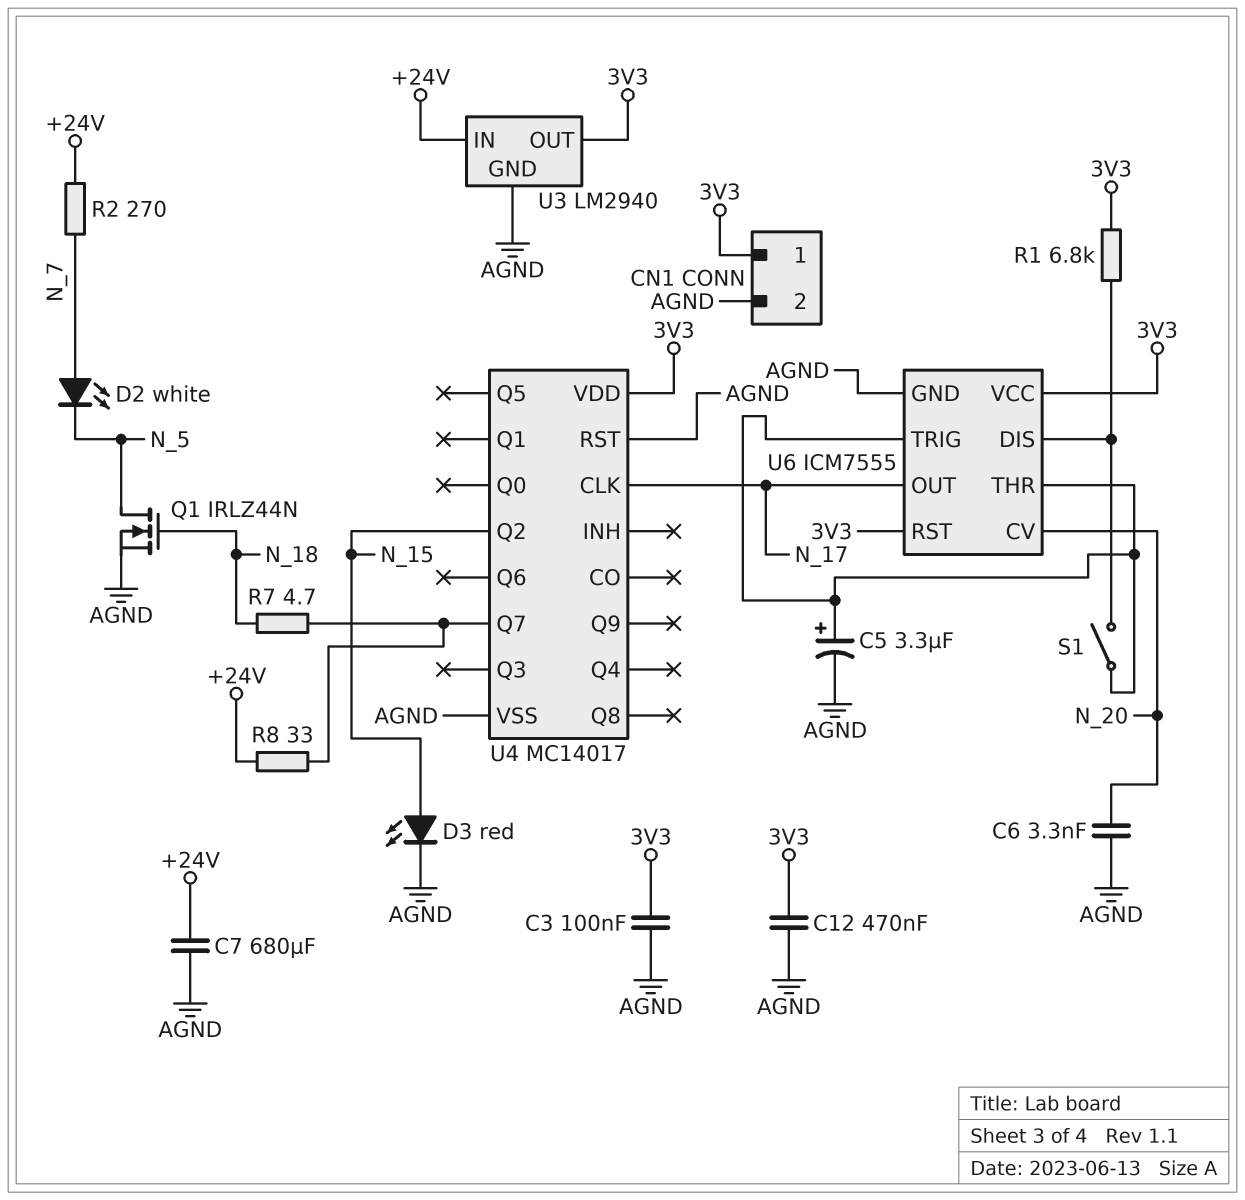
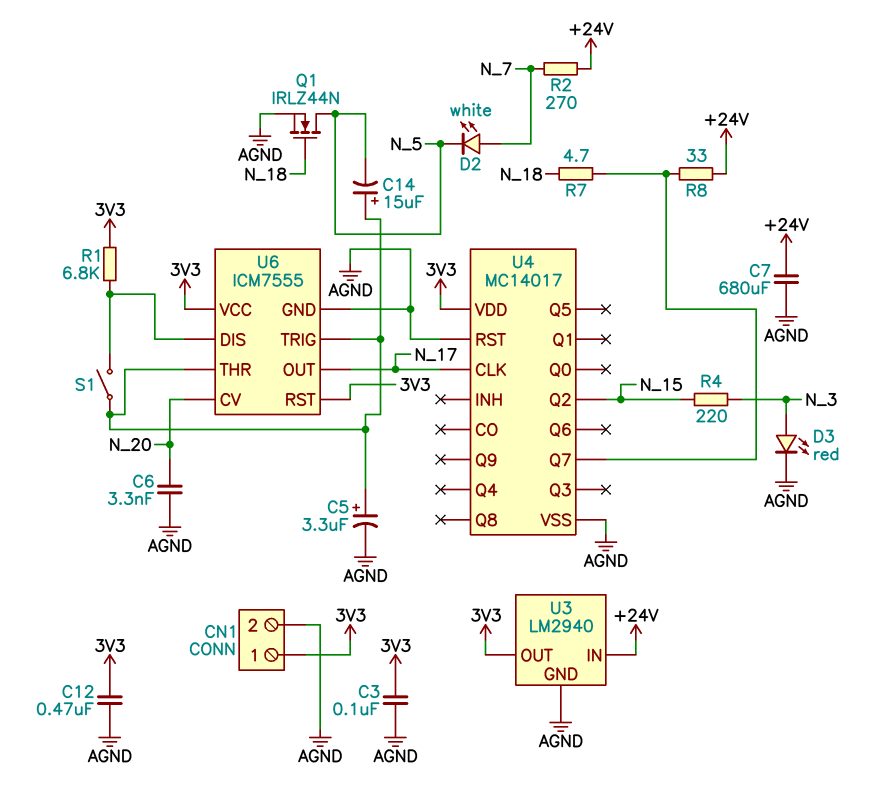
C14: none -> 15uF (plus U6/THR, minus N_5)
D3: LED red (A N_15, K AGND) -> LED red (A N_3, K AGND)
R4: none -> 220 (N_3, N_15)

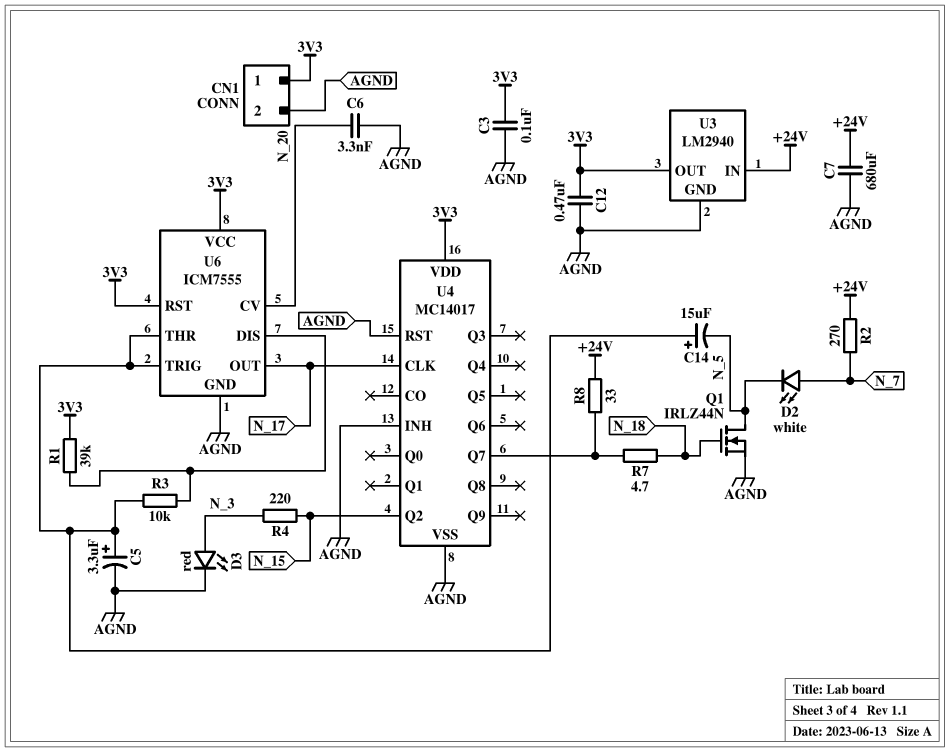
R1: 6.8k (3V3, U6/DIS) -> 39k (3V3, U6/DIS)
R3: none -> 10k (U6/DIS, U6/THR)
S1: switch (U6/DIS, U6/THR) -> none
U4 pin INH: none -> AGND

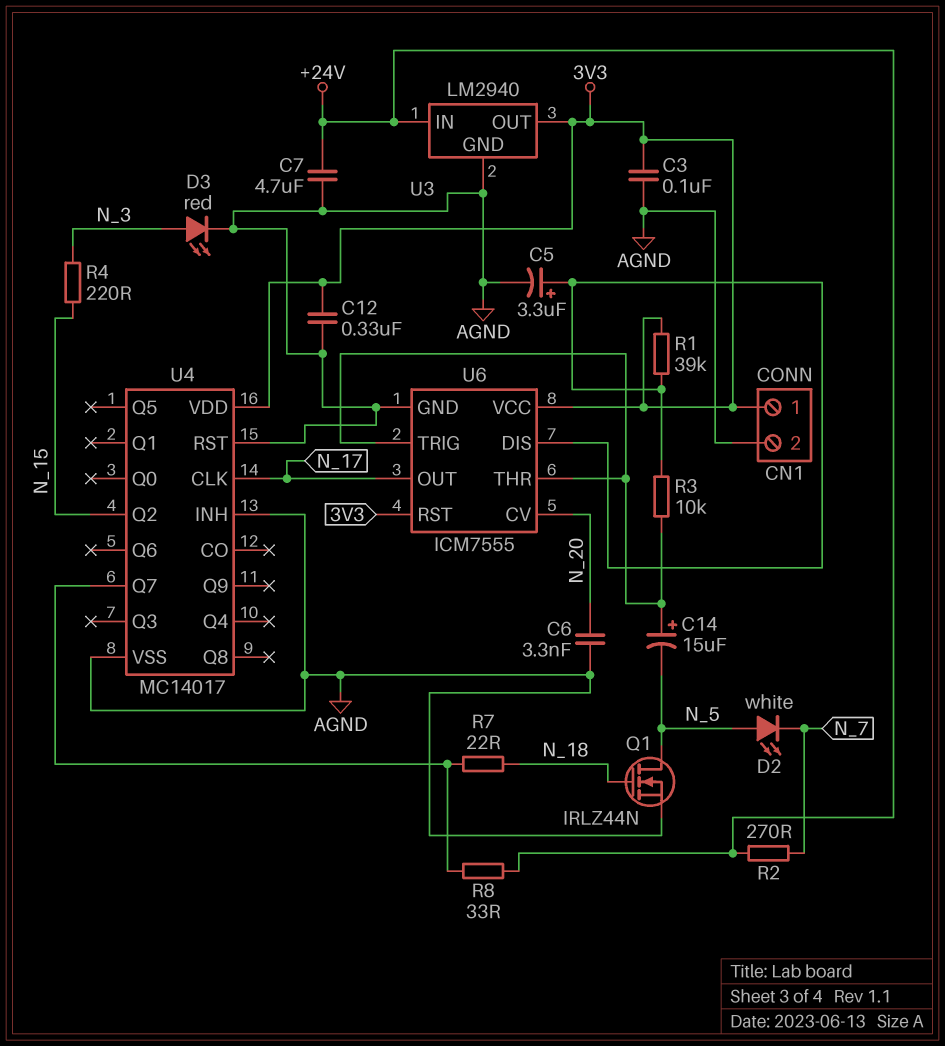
C5: 3.3uF (plus U6/THR, minus AGND) -> 3.3uF (plus U6/DIS, minus AGND)
C7: 680uF (+24V, AGND) -> 4.7uF (+24V, AGND)
C12: 470nF (3V3, AGND) -> 330nF (3V3, AGND)
D2: LED white (A N_7, K N_5) -> LED white (A N_5, K N_7)
R7: 4.7 (N_18, U4/Q7) -> 22 (N_18, U4/Q7)

